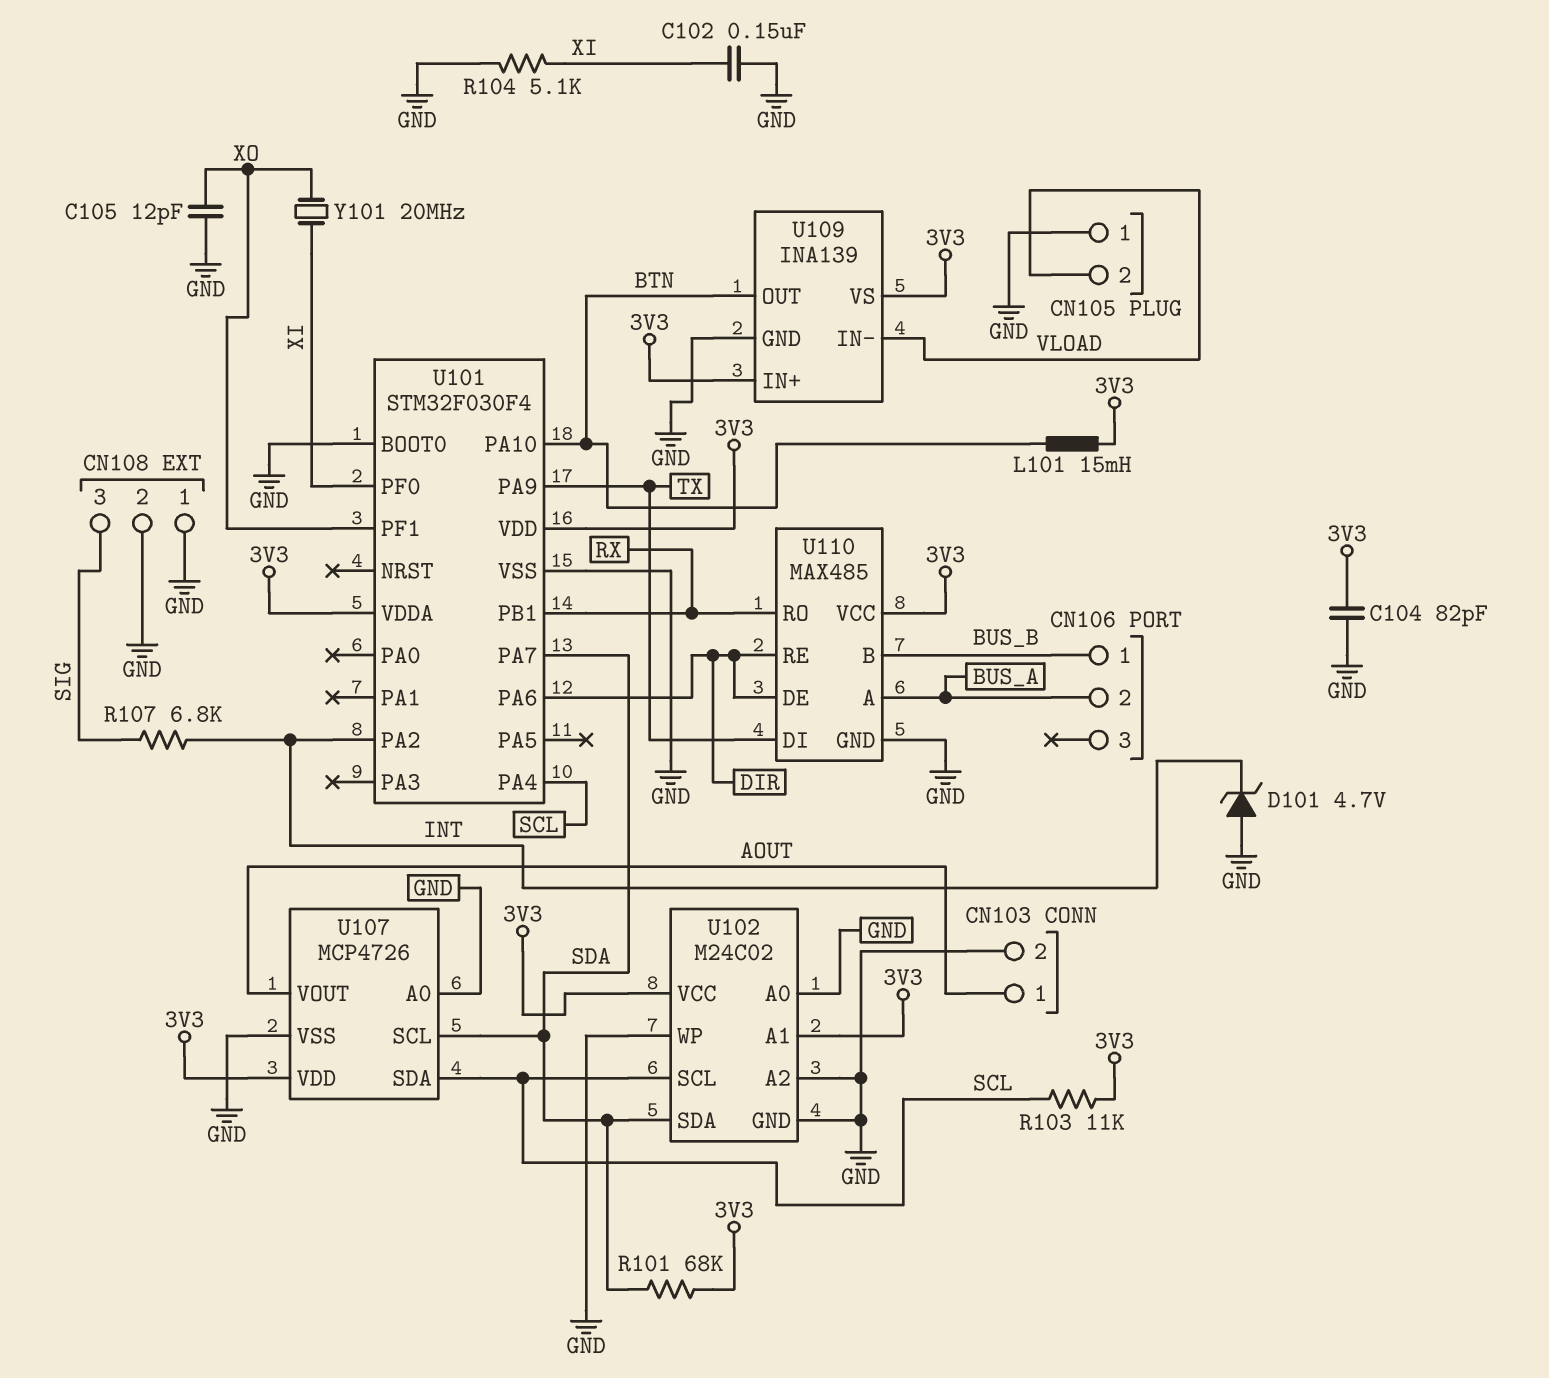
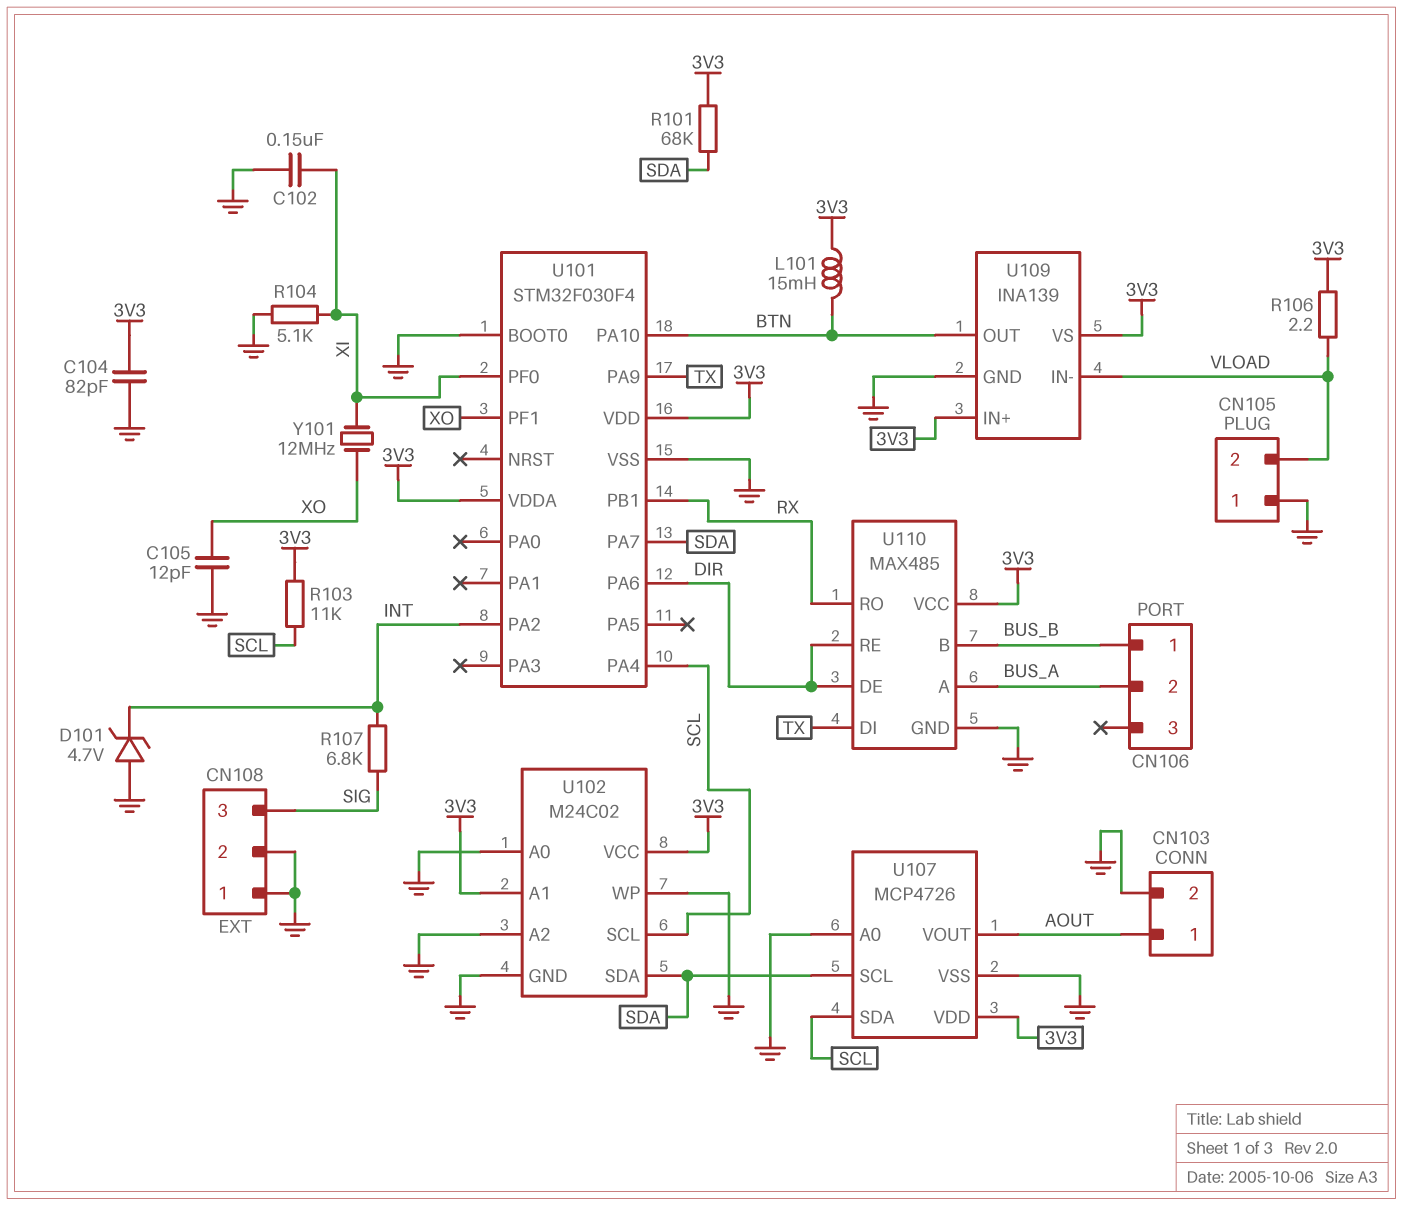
R106: none -> 2.2 (3V3, VLOAD)
Y101: 20MHz (XI, XO) -> 12MHz (XI, XO)

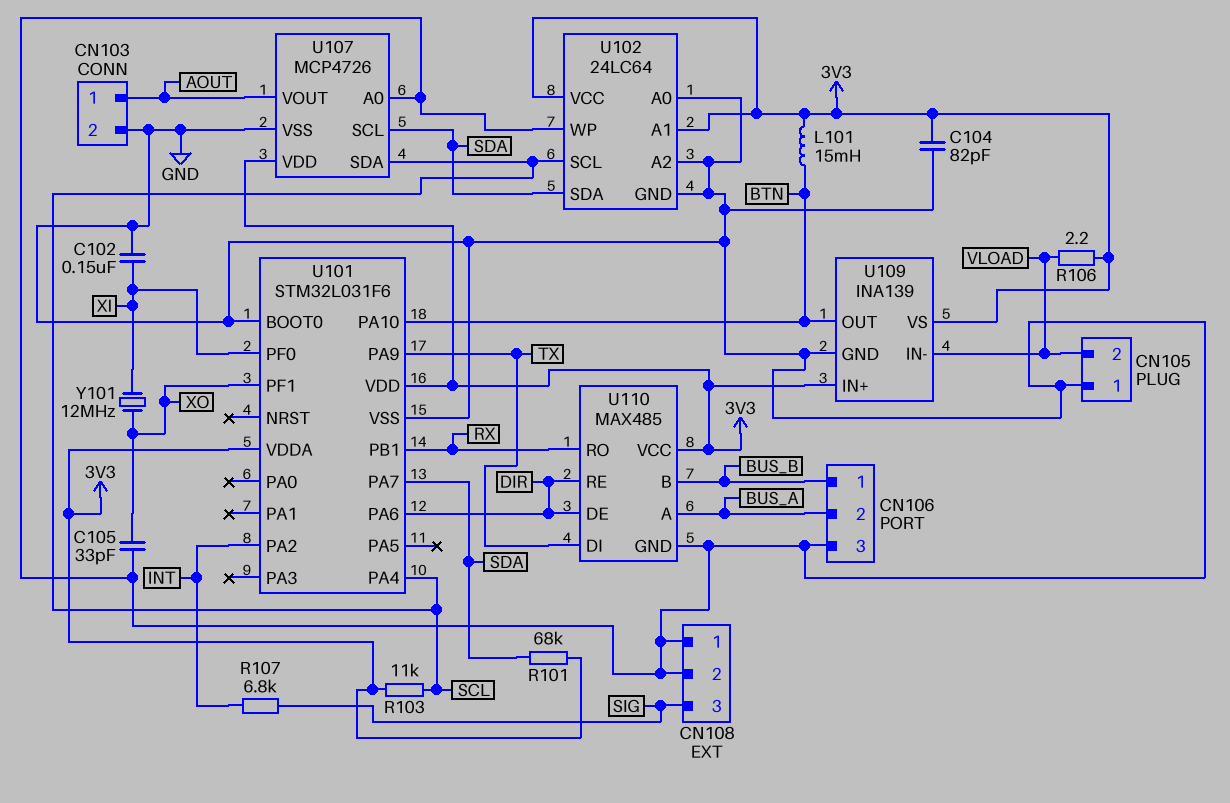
C105: 12pF (GND, XO) -> 33pF (GND, XO)
CN106 pin 3: none -> GND
D101: zener 4.7V (A GND, K INT) -> none
R104: 5.1k (GND, XI) -> none
U101: STM32F030F4 -> STM32L031F6
U102: M24C02 -> 24LC64

